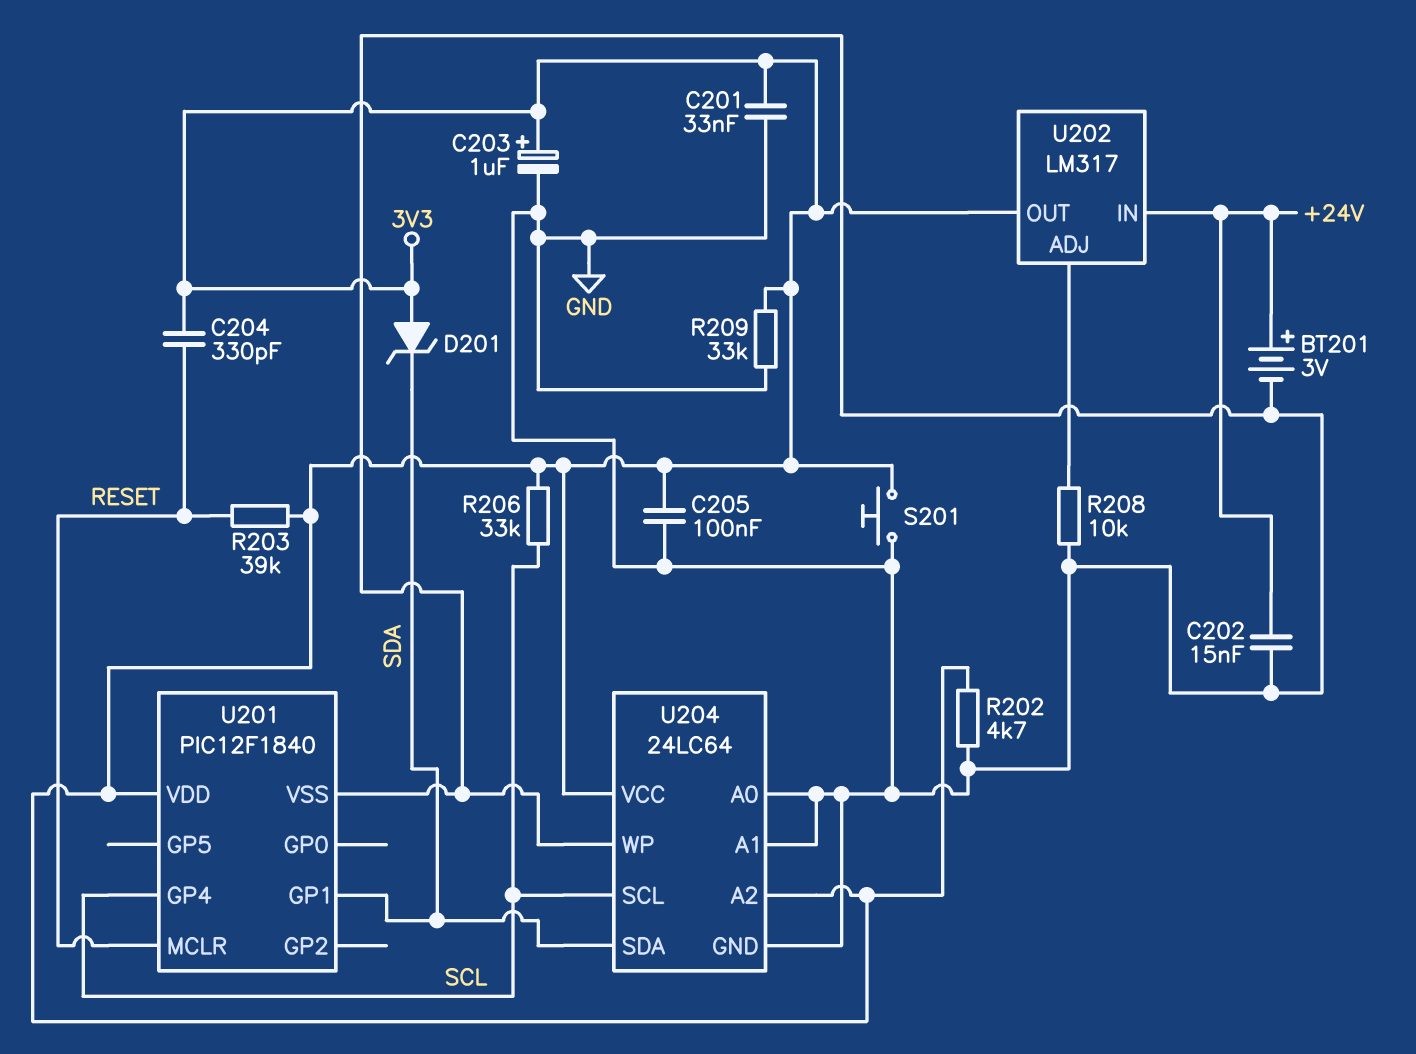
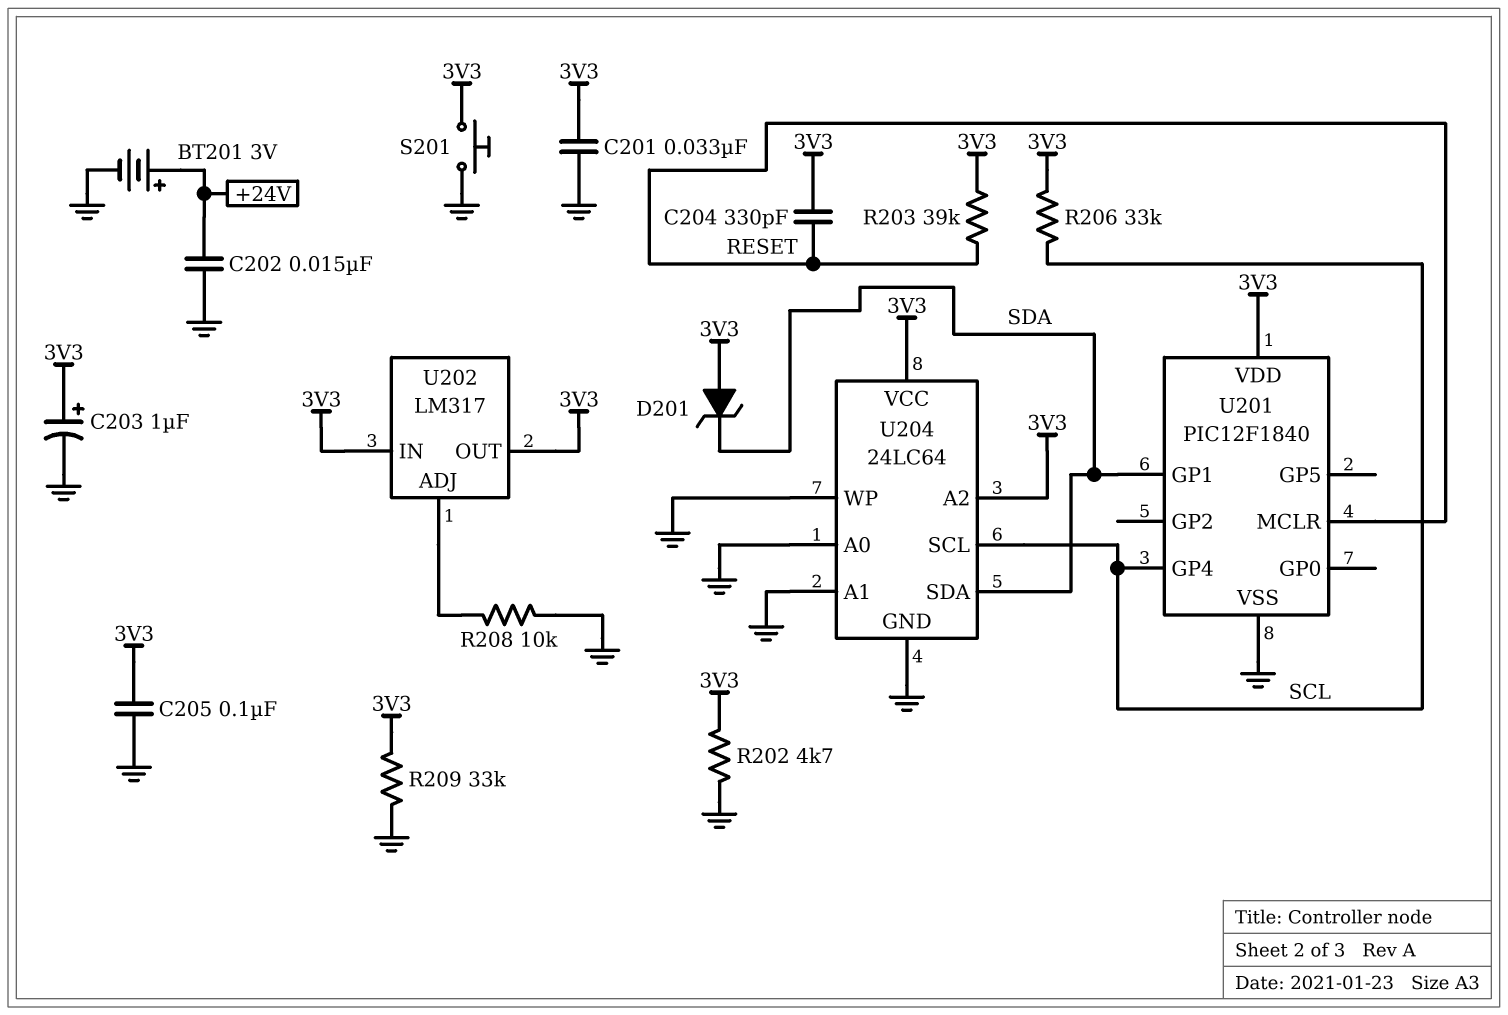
U202 pin IN: +24V -> 3V3

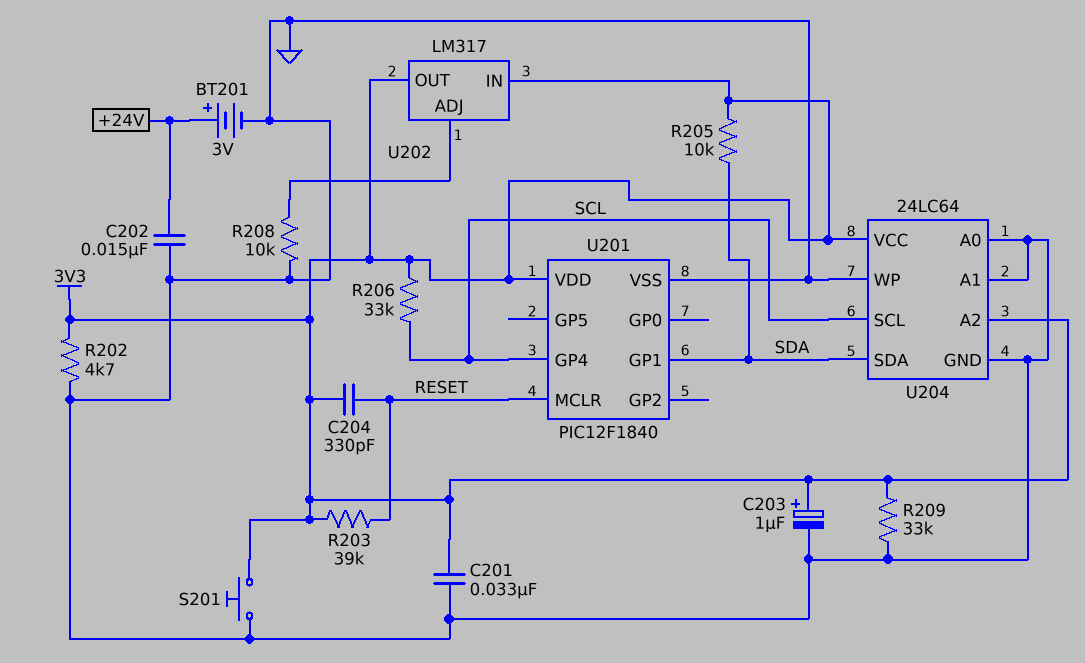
C205: 100nF (3V3, GND) -> none
D201: zener (A 3V3, K SDA) -> none
R205: none -> 10k (3V3, SDA)

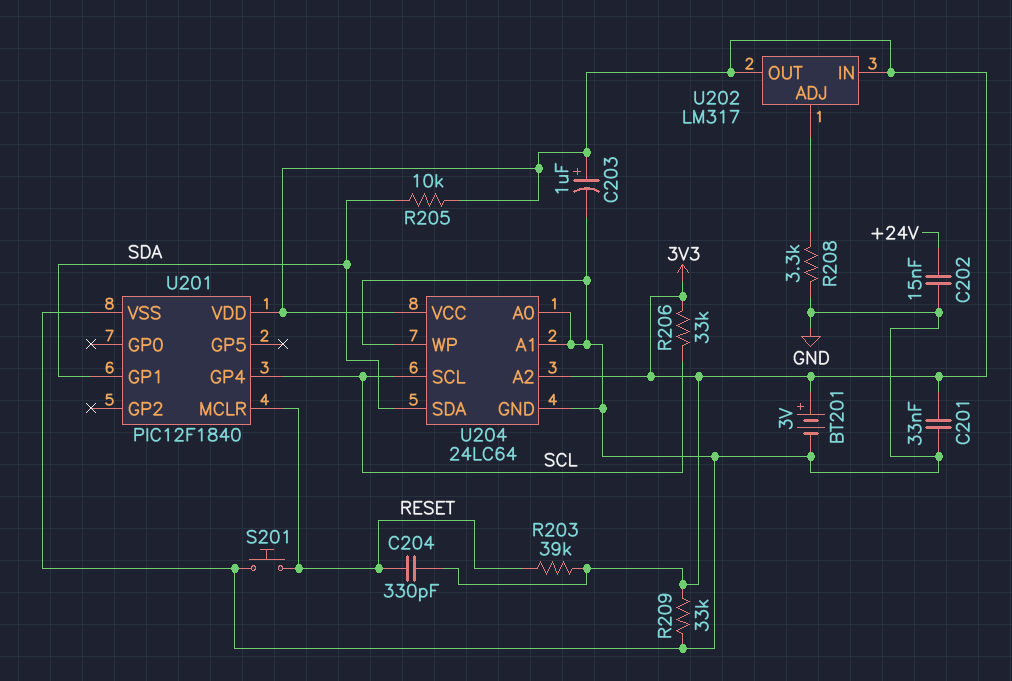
BT201: 3V (plus +24V, minus GND) -> 3V (plus 3V3, minus GND)
R202: 4.7k (3V3, GND) -> none
R208: 10k (GND, U202/ADJ) -> 3.3k (GND, U202/ADJ)
S201: button (3V3, GND) -> button (GND, RESET)

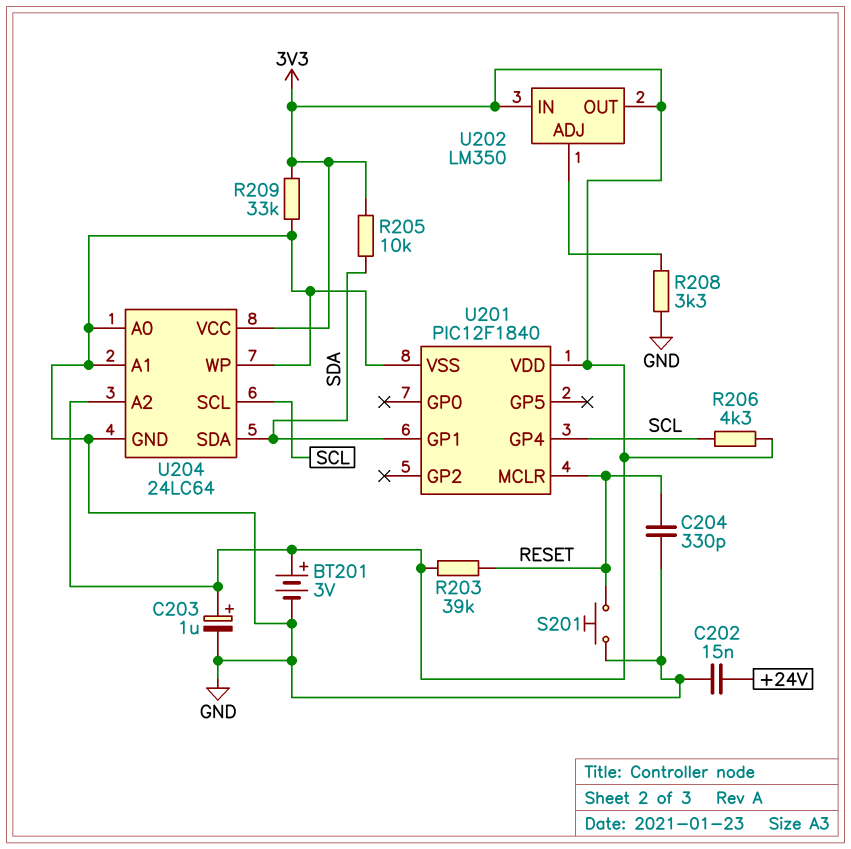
C201: 33nF (3V3, GND) -> none
C204: 330pF (3V3, RESET) -> 330pF (GND, RESET)
R206: 33k (3V3, SCL) -> 4.3k (3V3, SCL)
U202: LM317 -> LM350

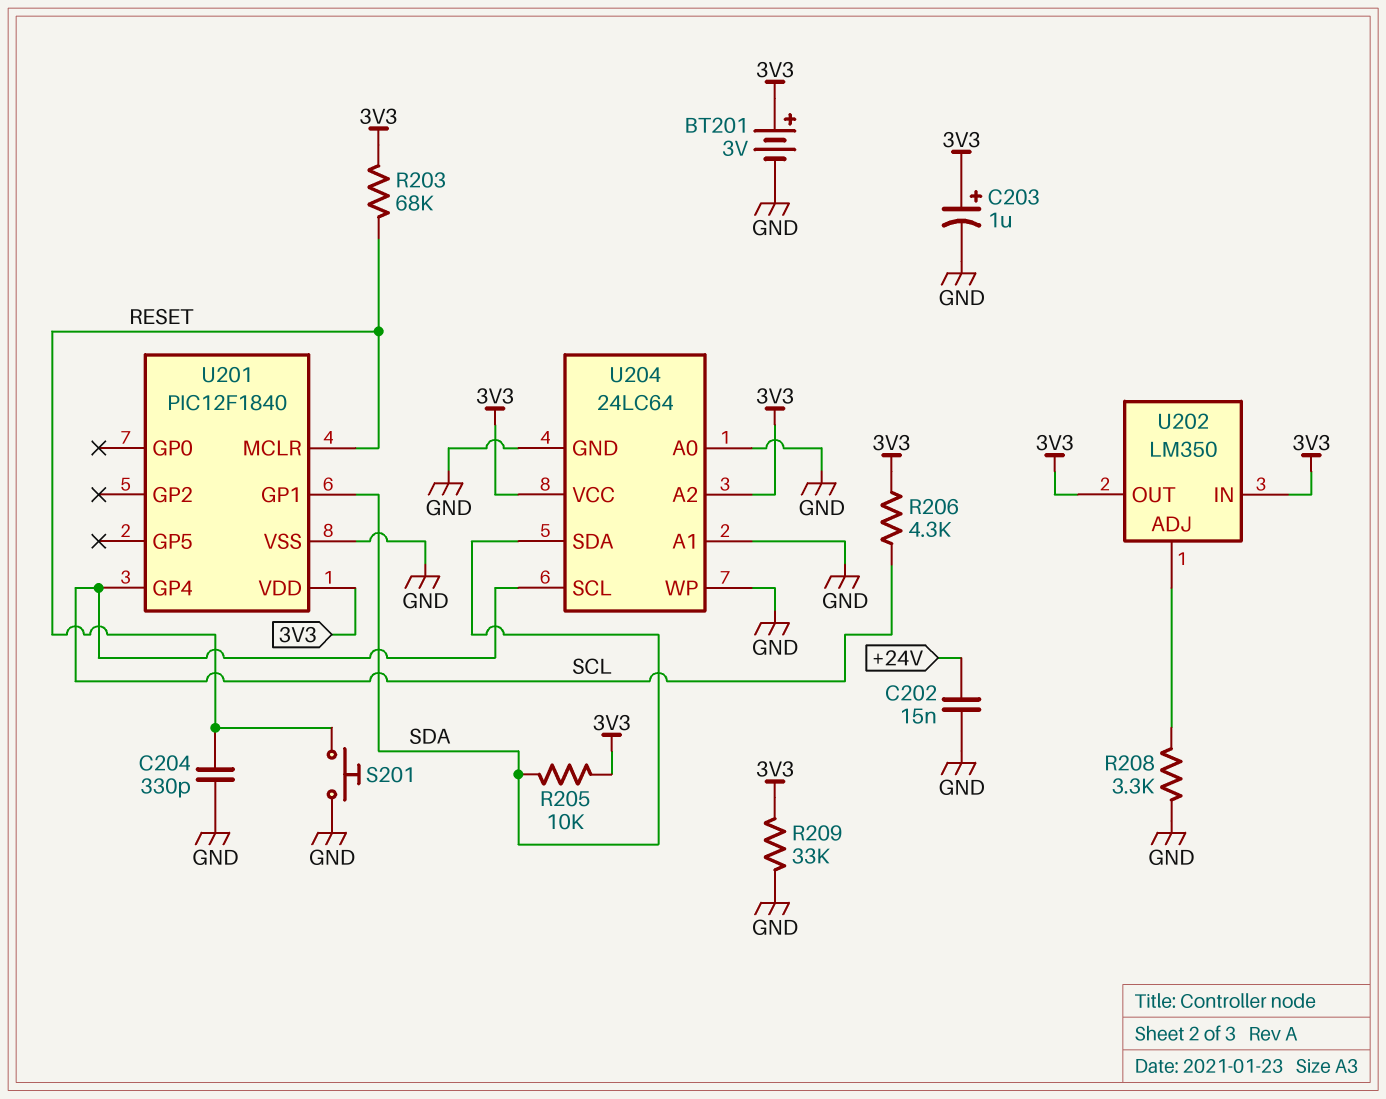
R203: 39k (3V3, RESET) -> 68k (3V3, RESET)

